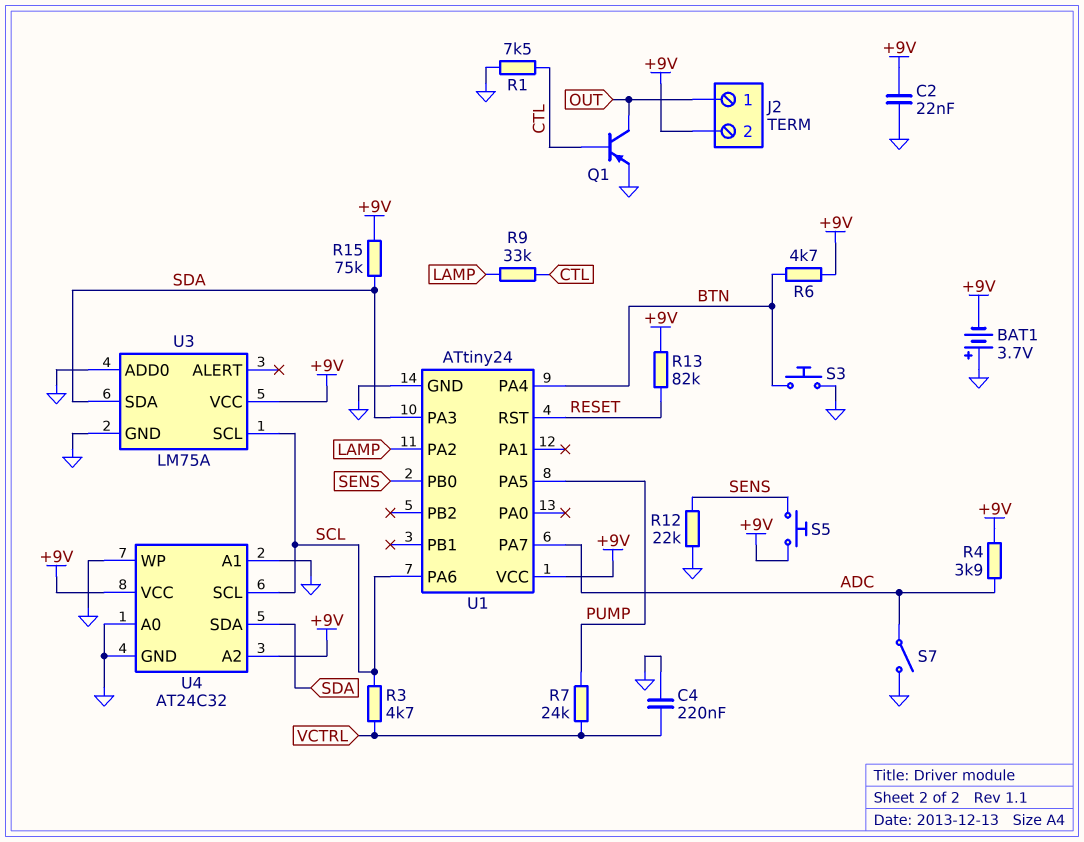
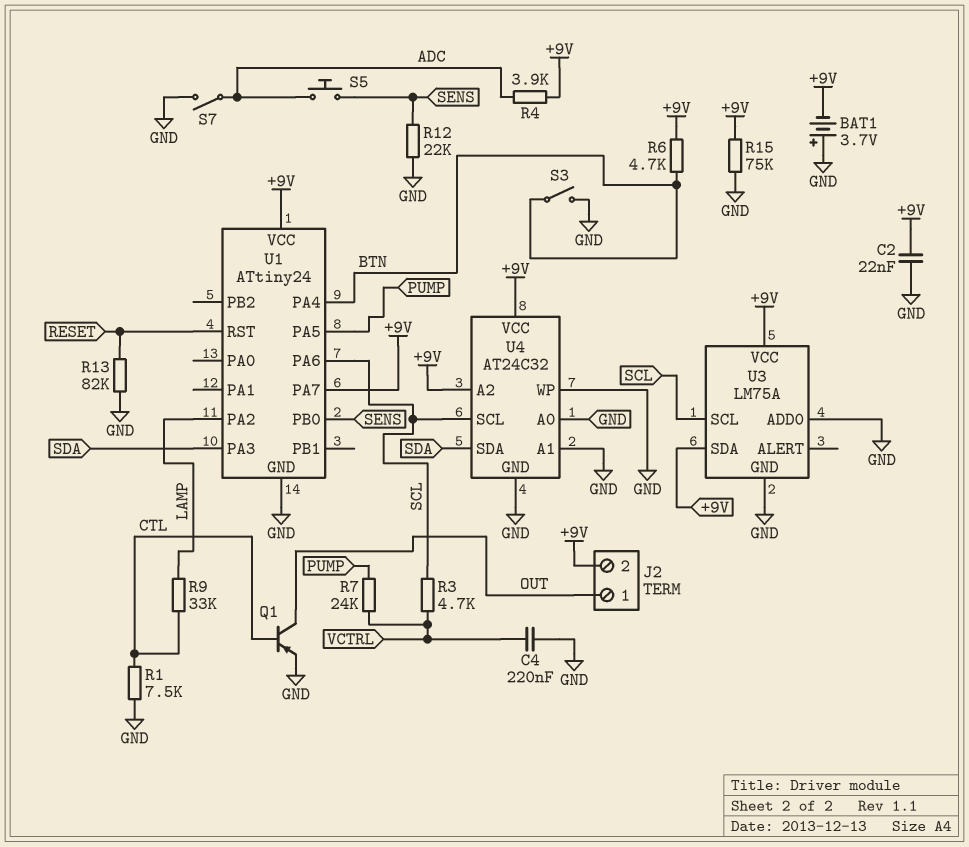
R13: 82k (+9V, RESET) -> 82k (GND, RESET)
R15: 75k (+9V, SDA) -> 75k (+9V, GND)
S3: button (BTN, GND) -> switch (BTN, GND)
S5: button (+9V, SENS) -> button (ADC, SENS)
U1 pin PA7: ADC -> +9V
U3 pin SDA: SDA -> +9V

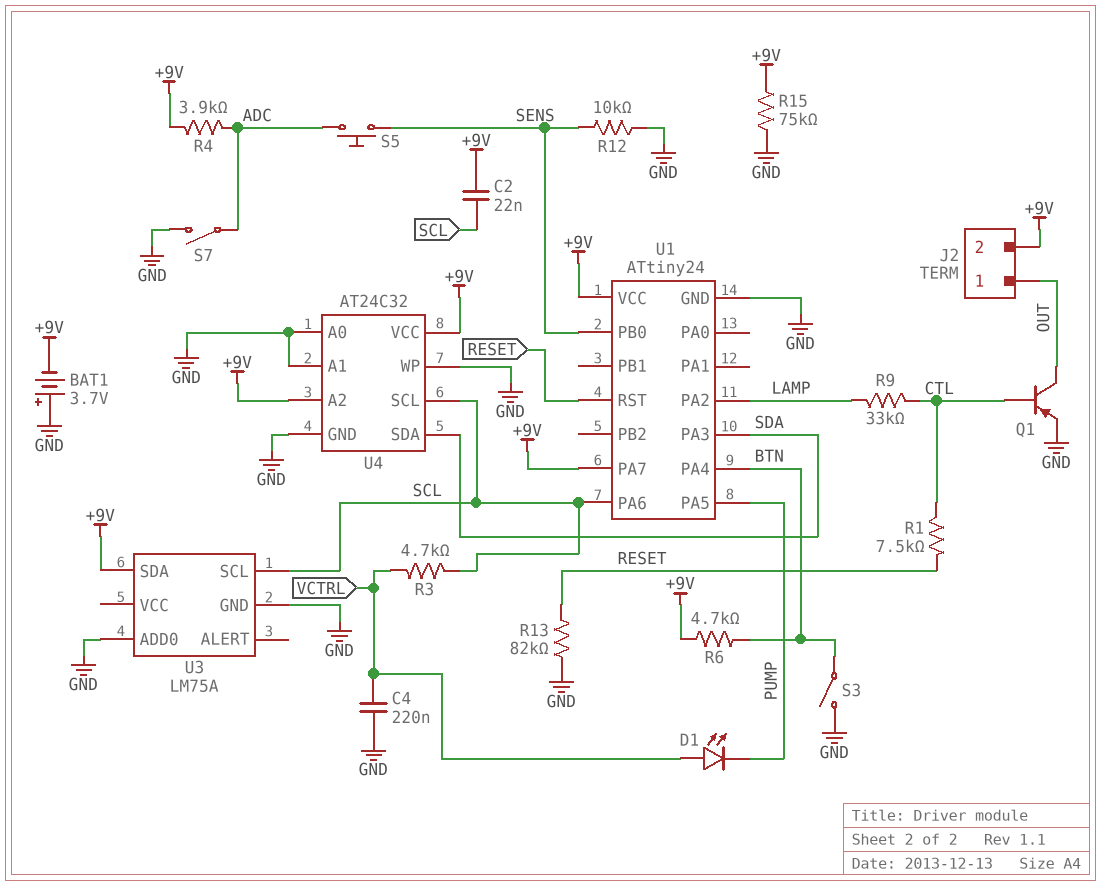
C2: 22nF (+9V, GND) -> 22nF (+9V, SCL)
D1: none -> LED (A VCTRL, K PUMP)
R1: 7.5k (CTL, GND) -> 7.5k (CTL, RESET)
R7: 24k (PUMP, VCTRL) -> none
R12: 22k (GND, SENS) -> 10k (GND, SENS)
U3 pin VCC: +9V -> none

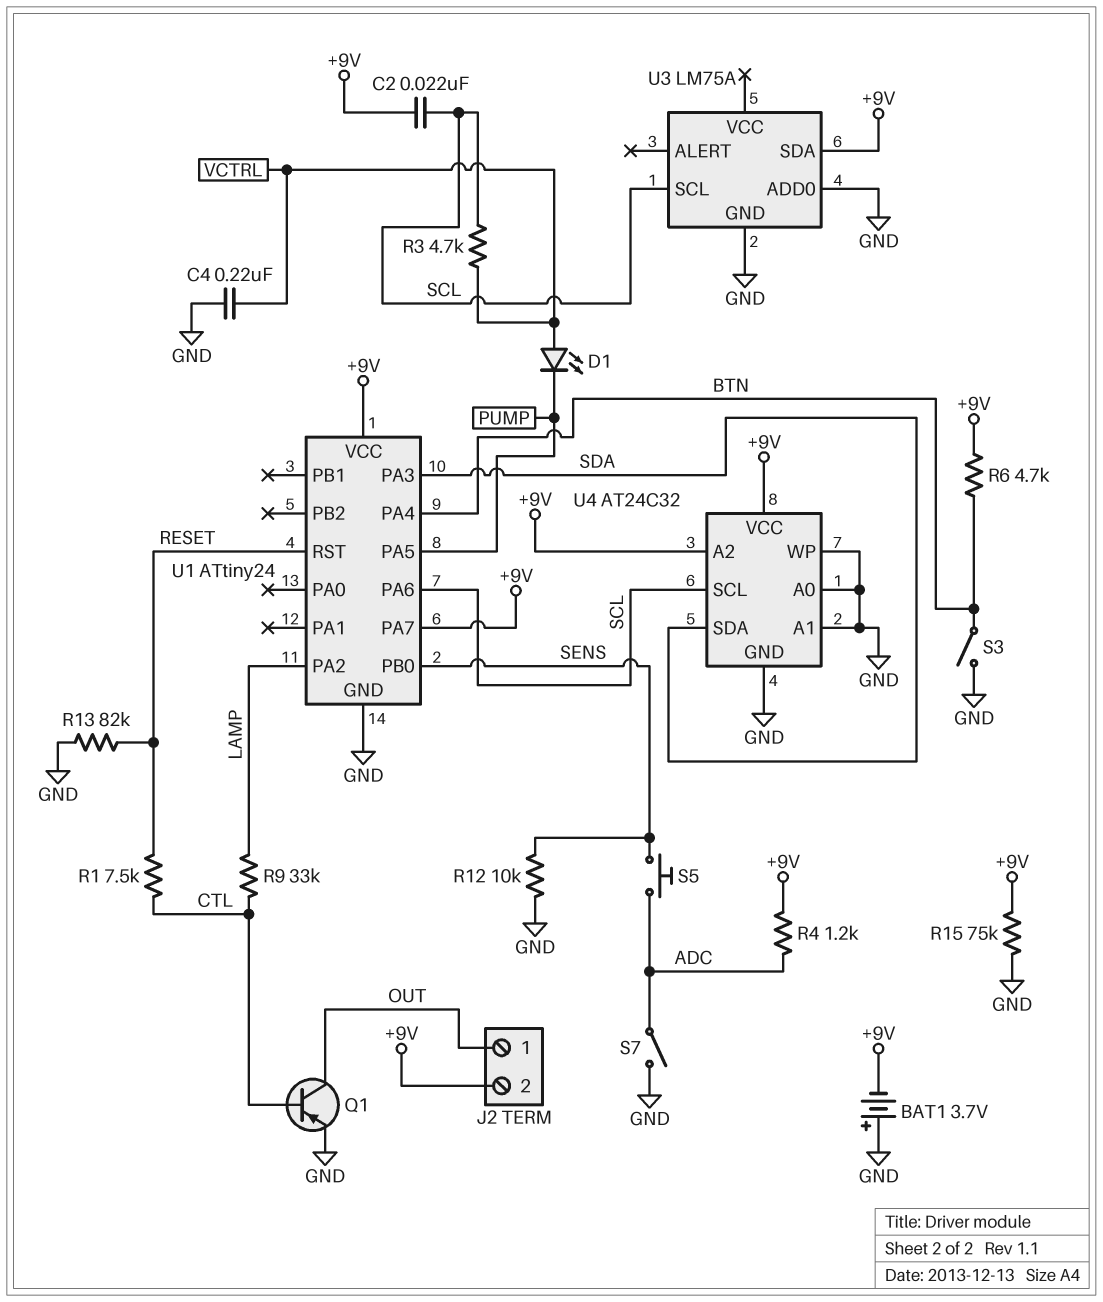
R4: 3.9k (+9V, ADC) -> 1.2k (+9V, ADC)

